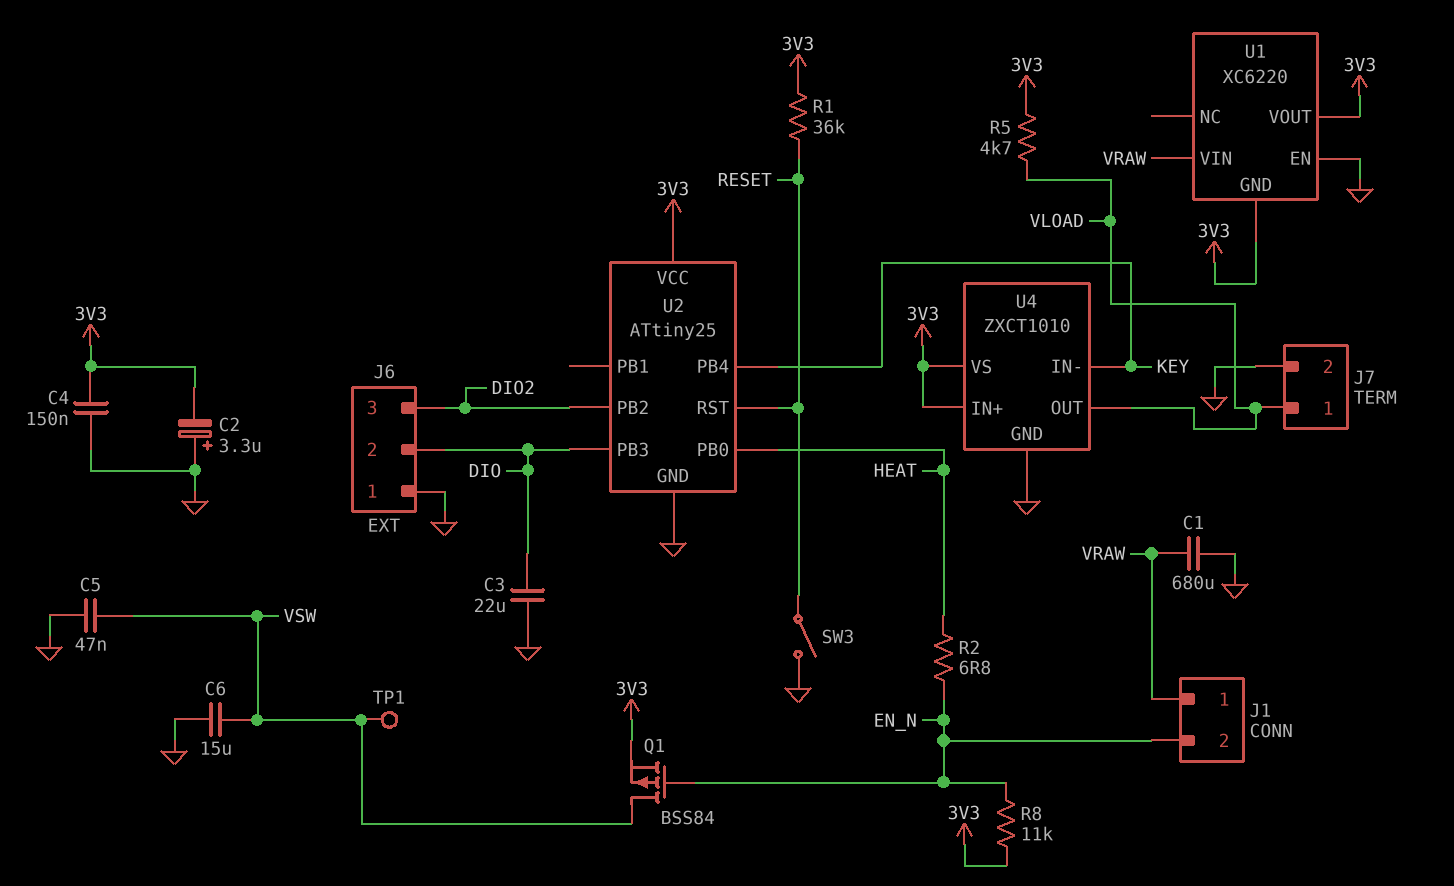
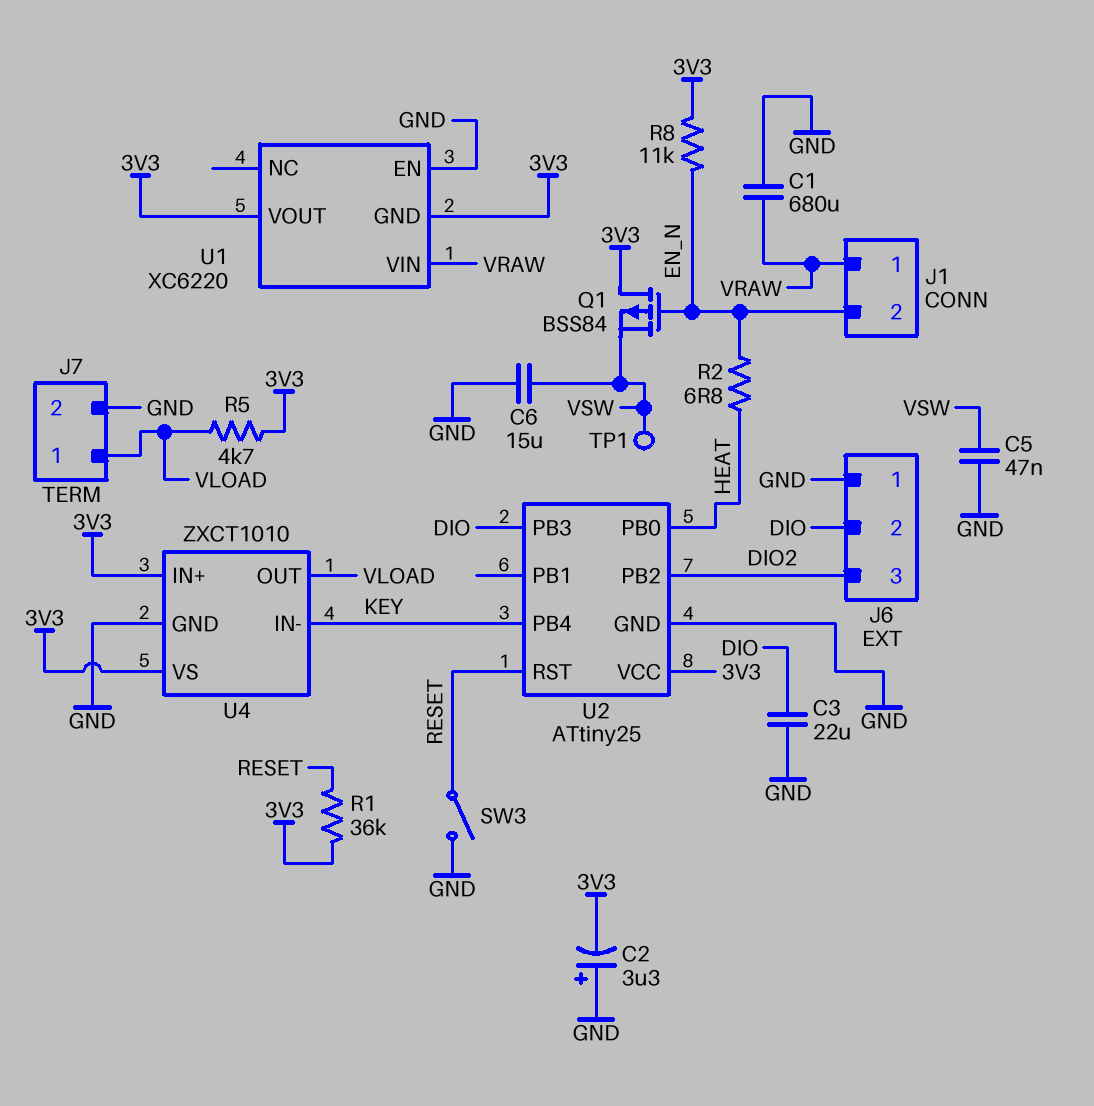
C4: 150nF (3V3, GND) -> none
Q1: PMOS BSS84 (G EN_N, D VSW, S 3V3) -> PMOS BSS84 (G EN_N, D 3V3, S VSW)

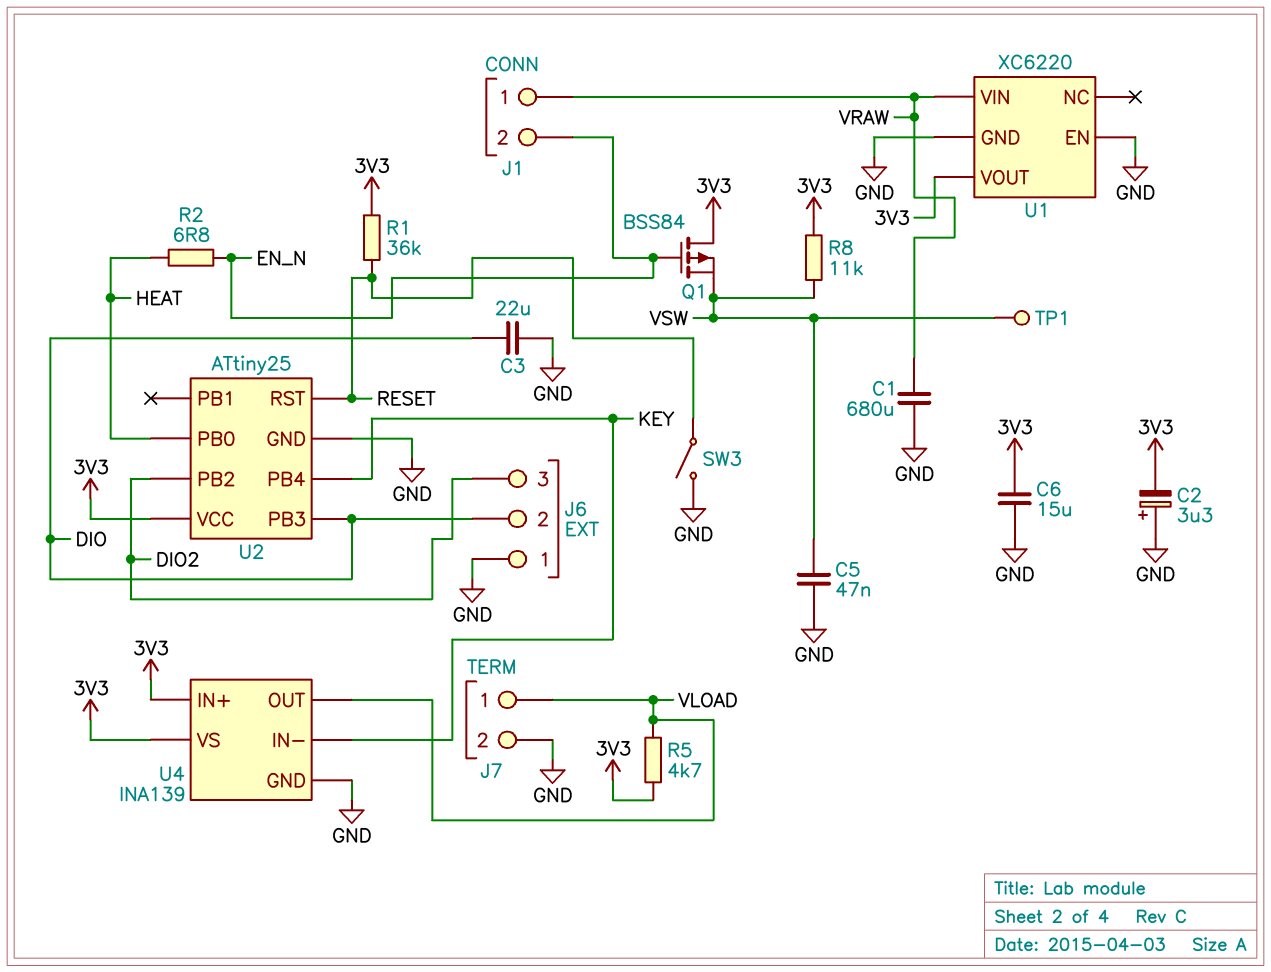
C6: 15uF (GND, VSW) -> 15uF (3V3, GND)
R8: 11k (3V3, EN_N) -> 11k (3V3, VSW)
U1 pin GND: 3V3 -> GND
U4: ZXCT1010 -> INA139

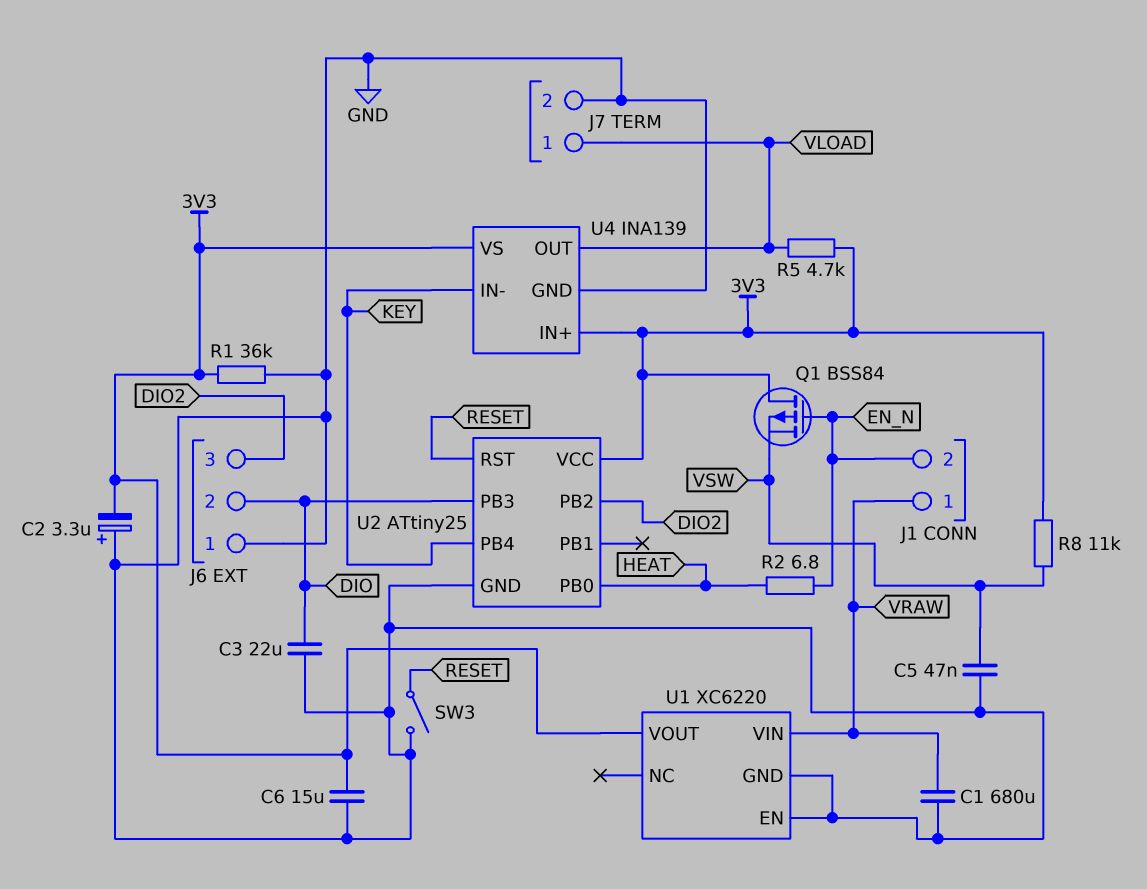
R1: 36k (3V3, RESET) -> 36k (3V3, GND)
TP1: test point (VSW) -> none

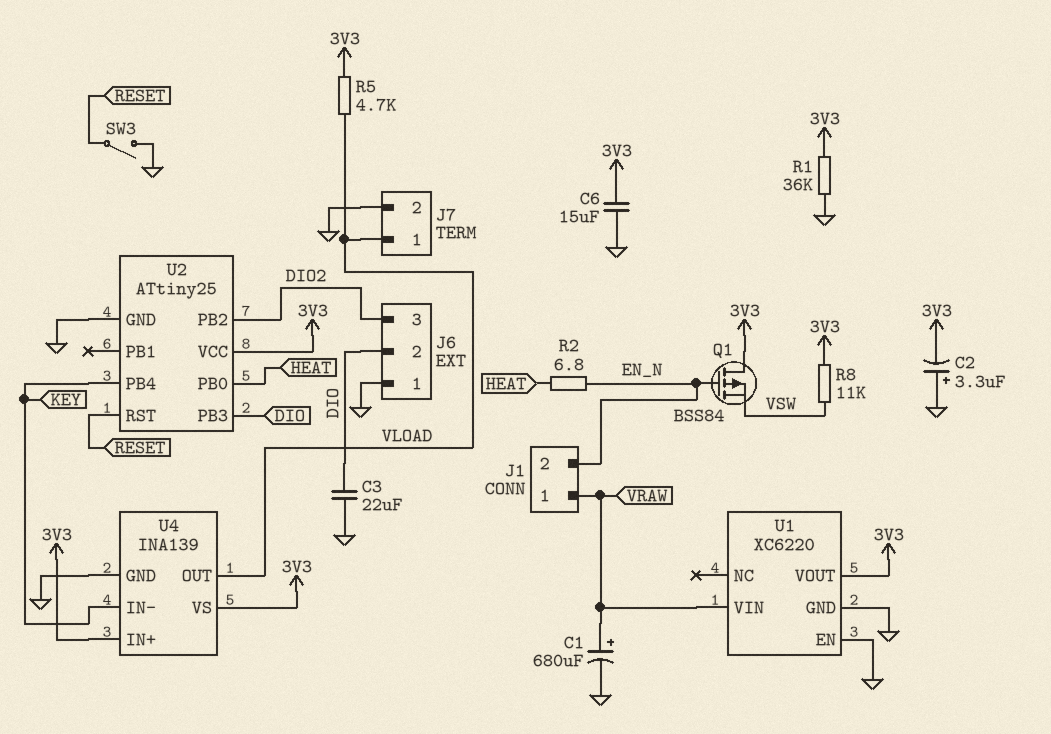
C1: 680uF (GND, VRAW) -> 680uF (plus VRAW, minus GND)
C5: 47nF (GND, VSW) -> none

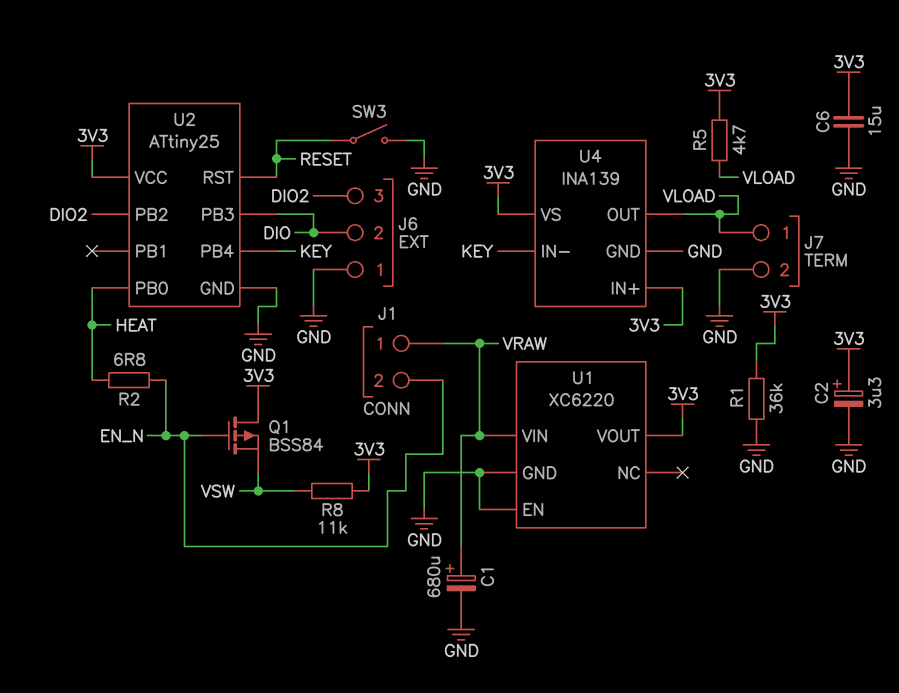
C2: 3.3uF (plus GND, minus 3V3) -> 3.3uF (plus 3V3, minus GND)
C3: 22uF (DIO, GND) -> none

